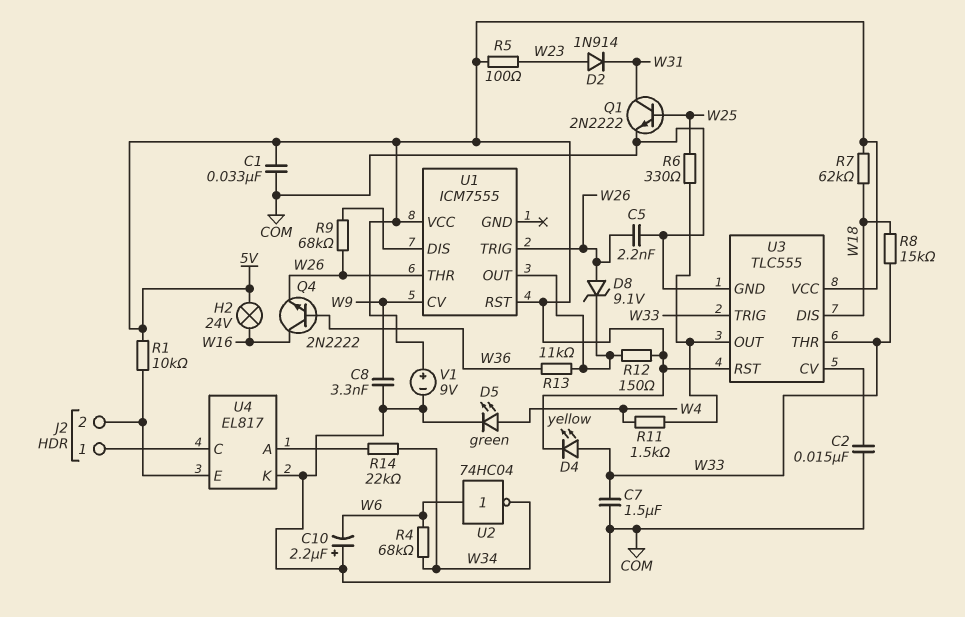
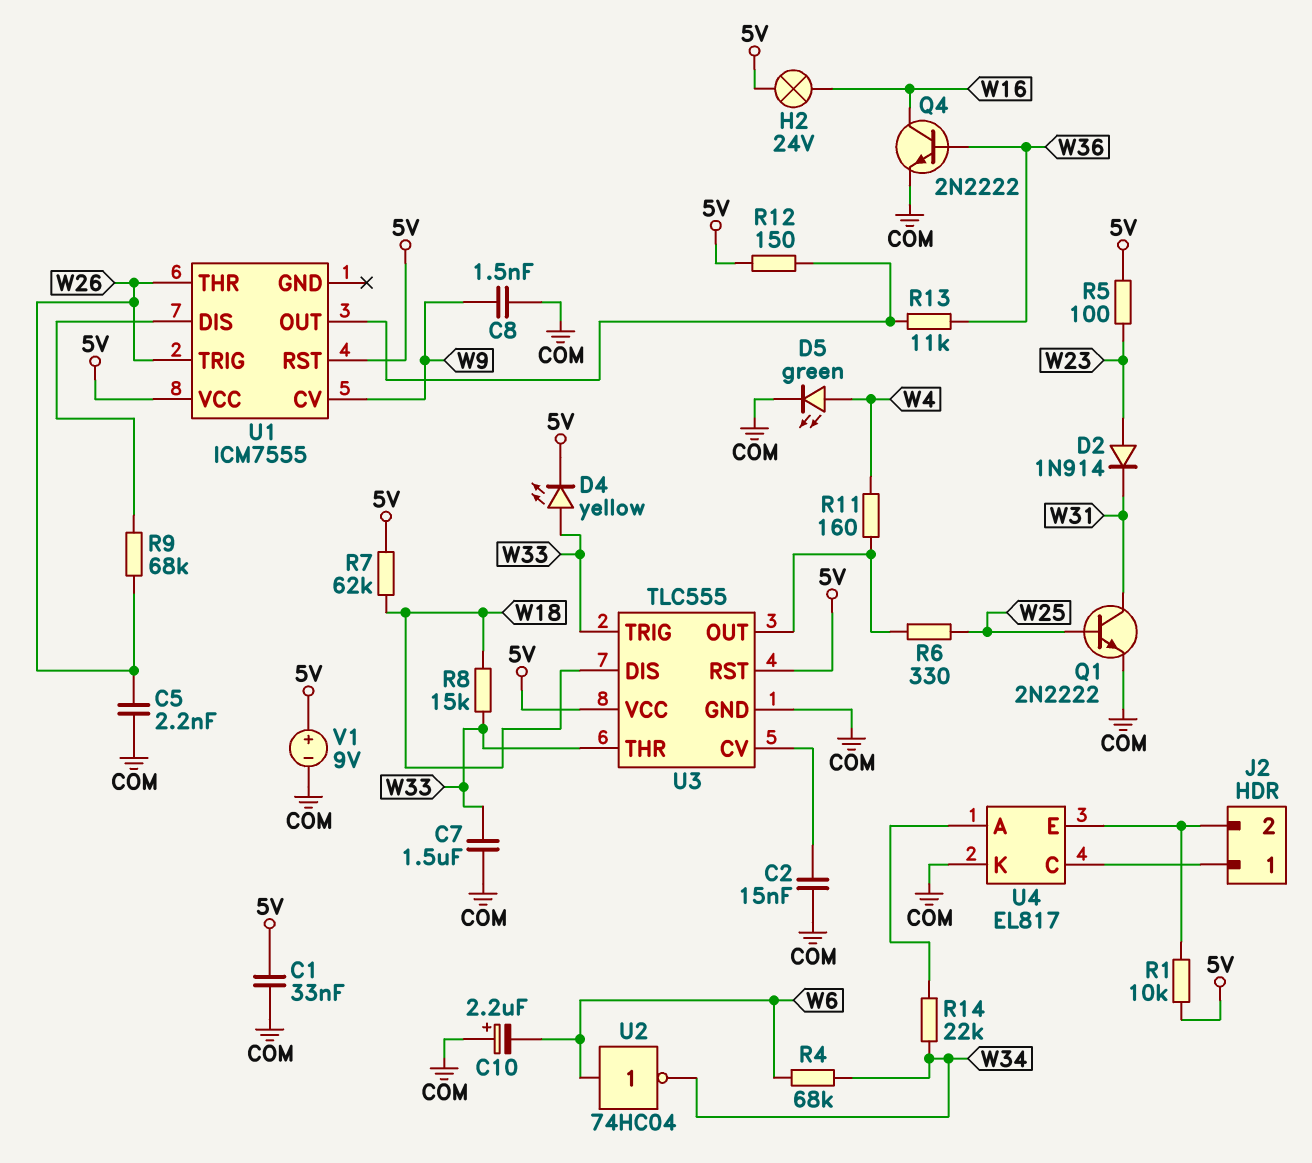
C8: 3.3nF (COM, W9) -> 1.5nF (COM, W9)
D8: zener 9.1V (A W26, K U1/OUT) -> none
Q4: NPN 2N2222 (B W36, C W16, E W26) -> NPN 2N2222 (B W36, C W16, E COM)
R11: 1.5k (U3/OUT, W4) -> 160 (U3/OUT, W4)

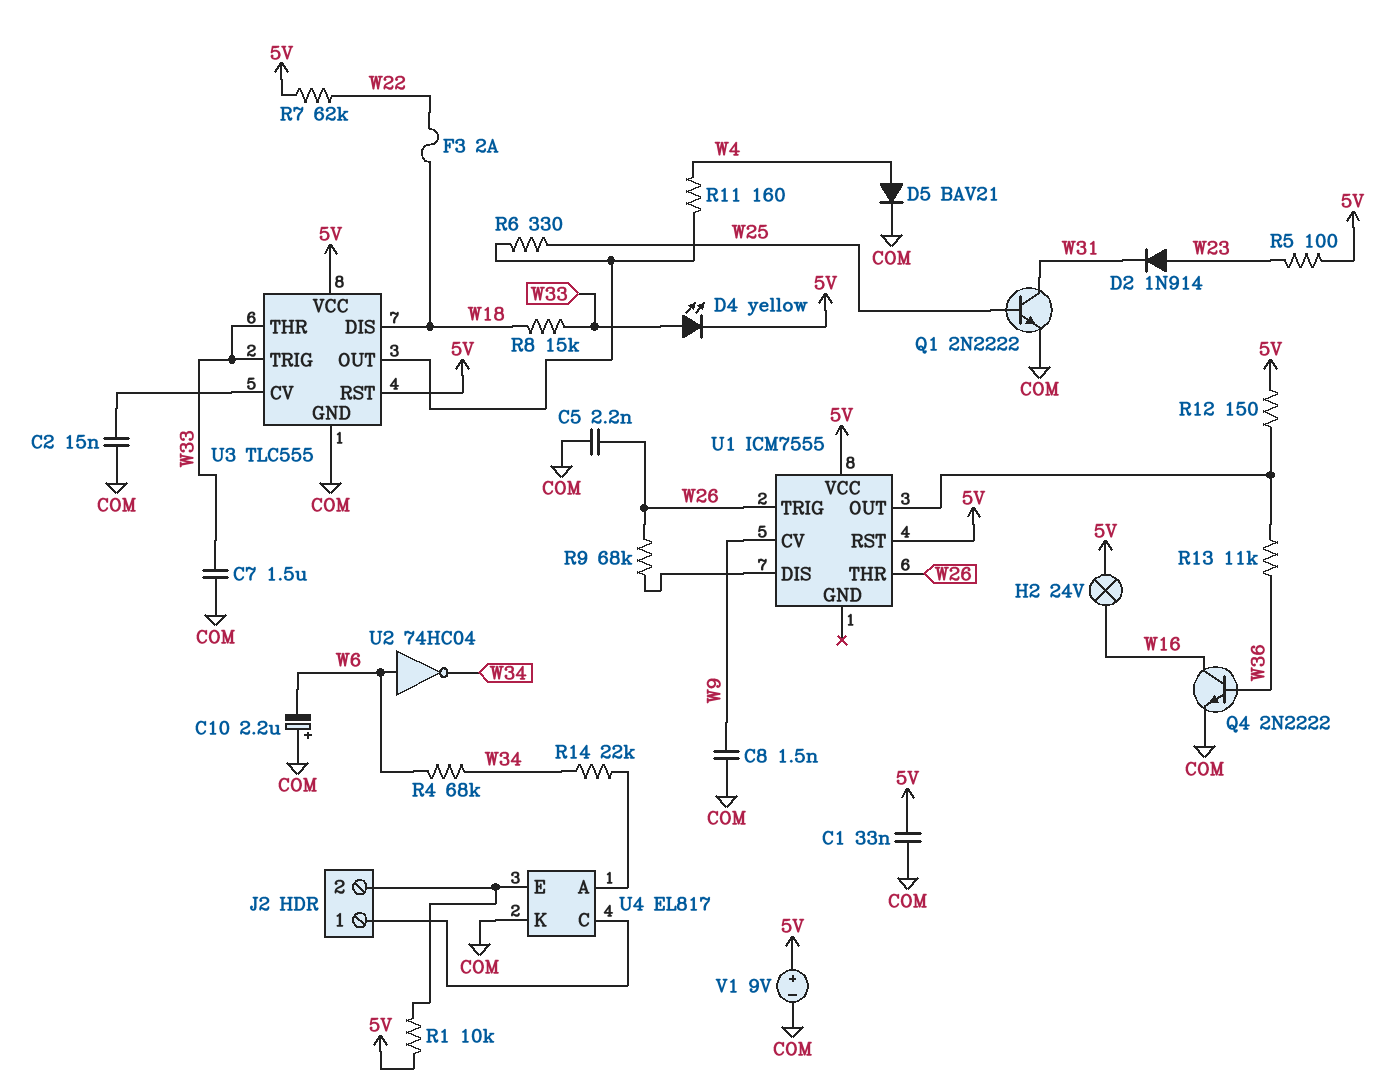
D5: LED green (A W4, K COM) -> diode BAV21 (A W4, K COM)
F3: none -> 2A (W18, W22)
R7: 62k (5V, W18) -> 62k (5V, W22)

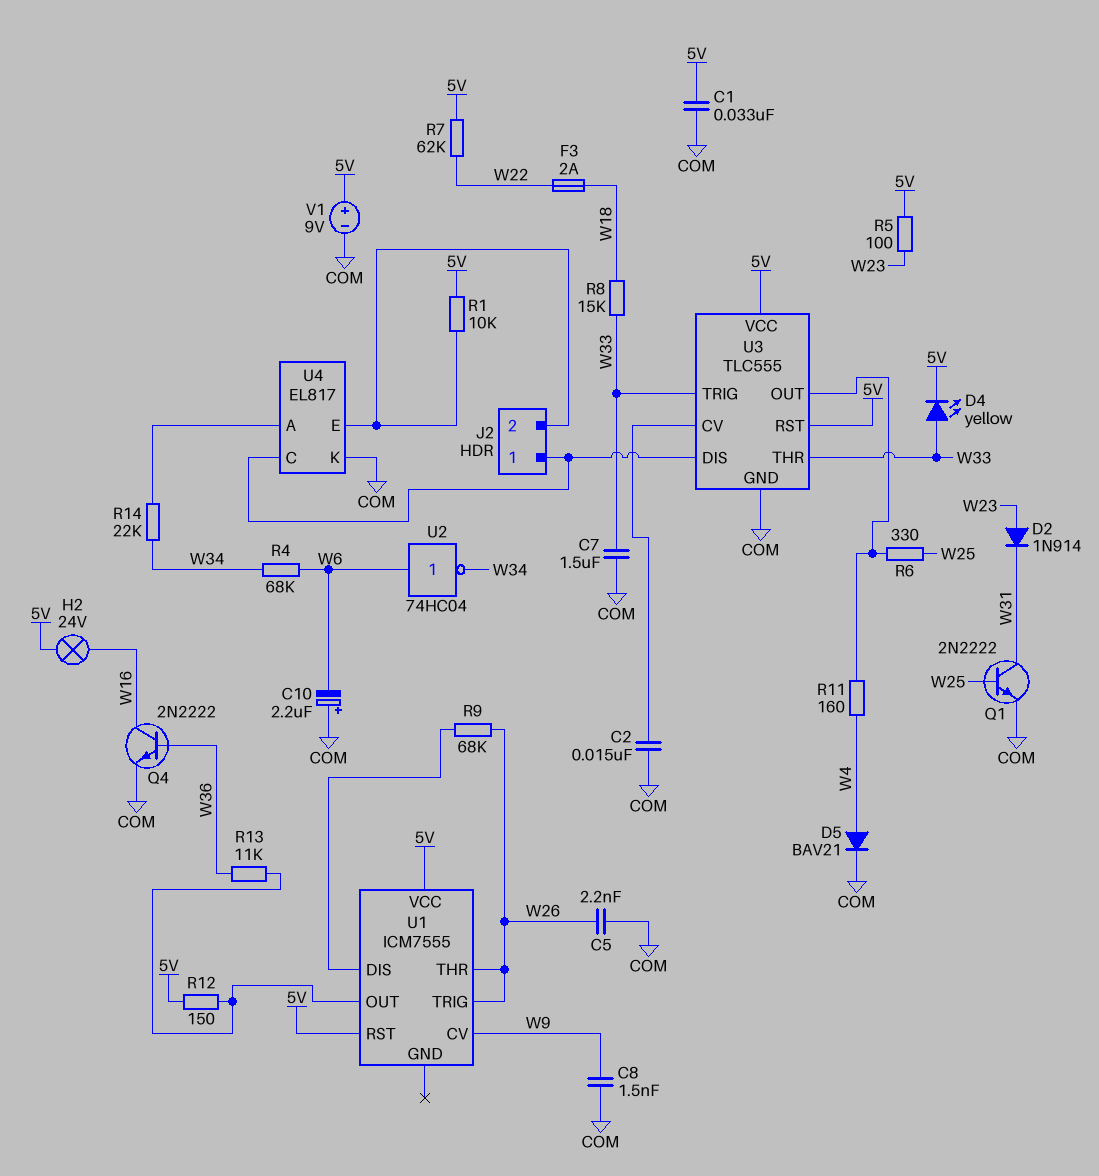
U3 pin DIS: W18 -> J2/1

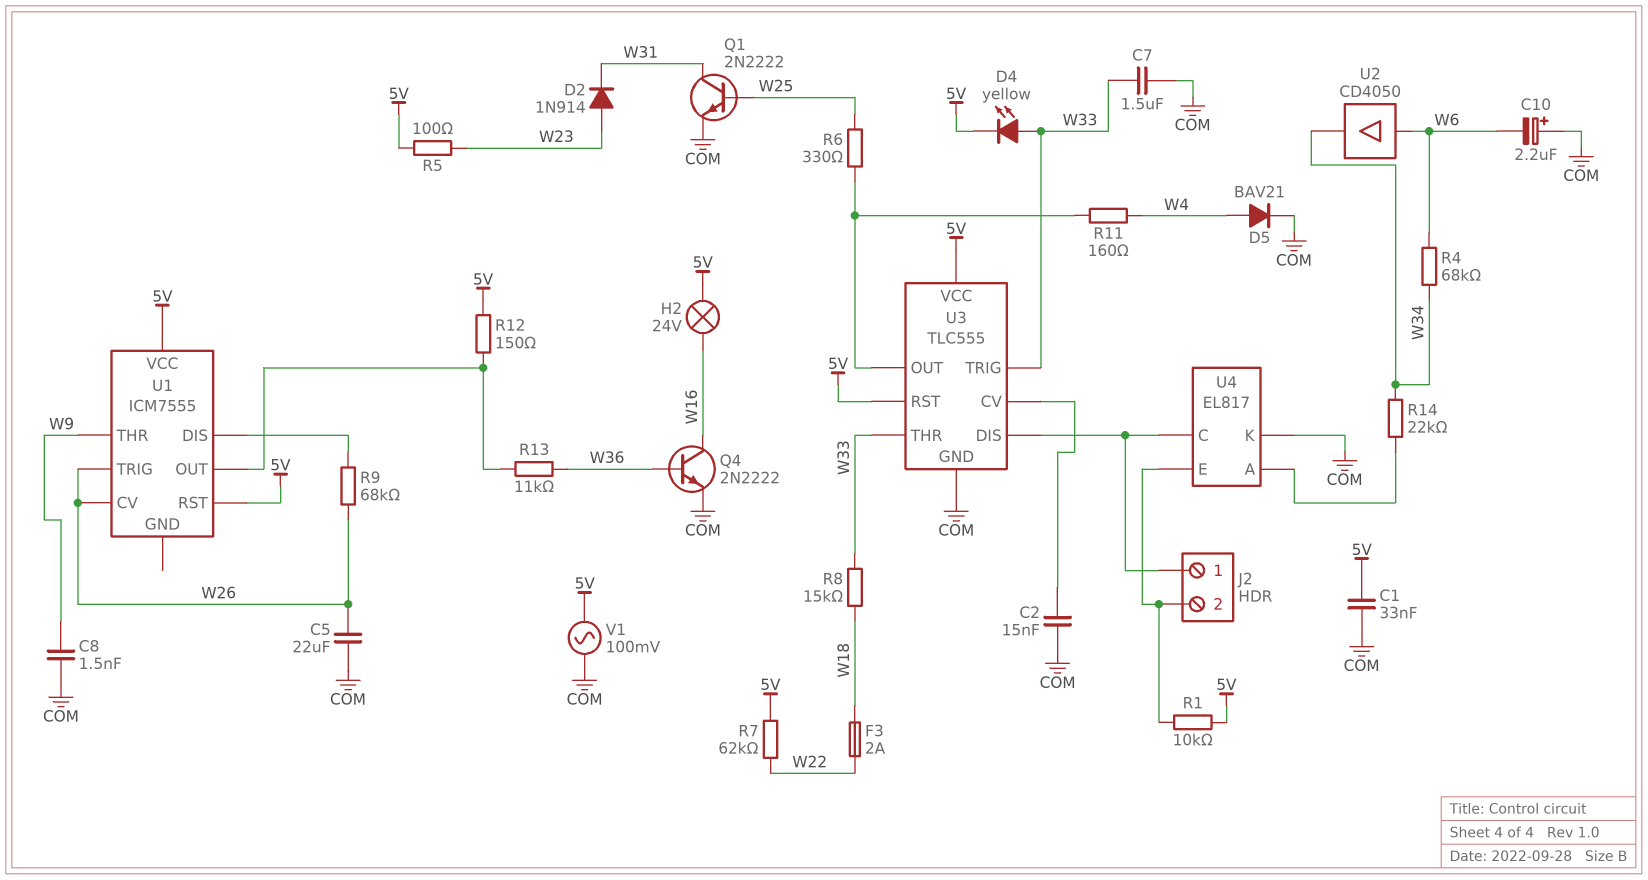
C5: 2.2nF (COM, W26) -> 22uF (COM, W26)
U1 pin CV: W9 -> W26
U1 pin THR: W26 -> W9
U2: NOT 74HC04 (in W6, out W34) -> buffer CD4050 (in W6, out W34)
V1: 9V (plus 5V, minus COM) -> AC 100mV (5V, COM)

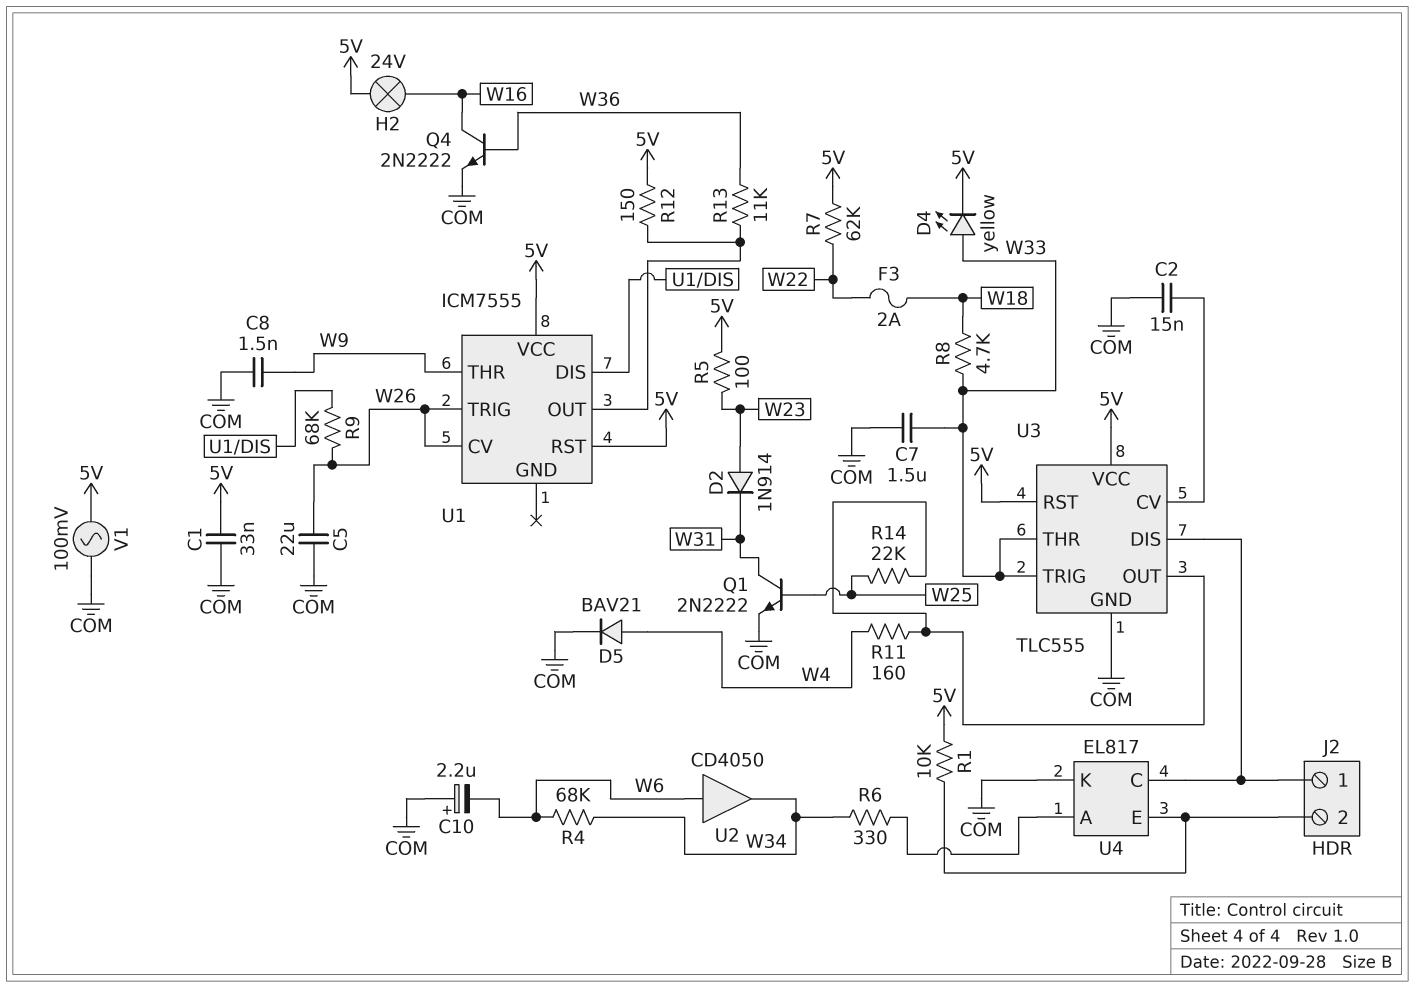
R6: 330 (U3/OUT, W25) -> 330 (U4/A, W34)
R8: 15k (W18, W33) -> 4.7k (W18, W33)
R14: 22k (U4/A, W34) -> 22k (U3/OUT, W25)

